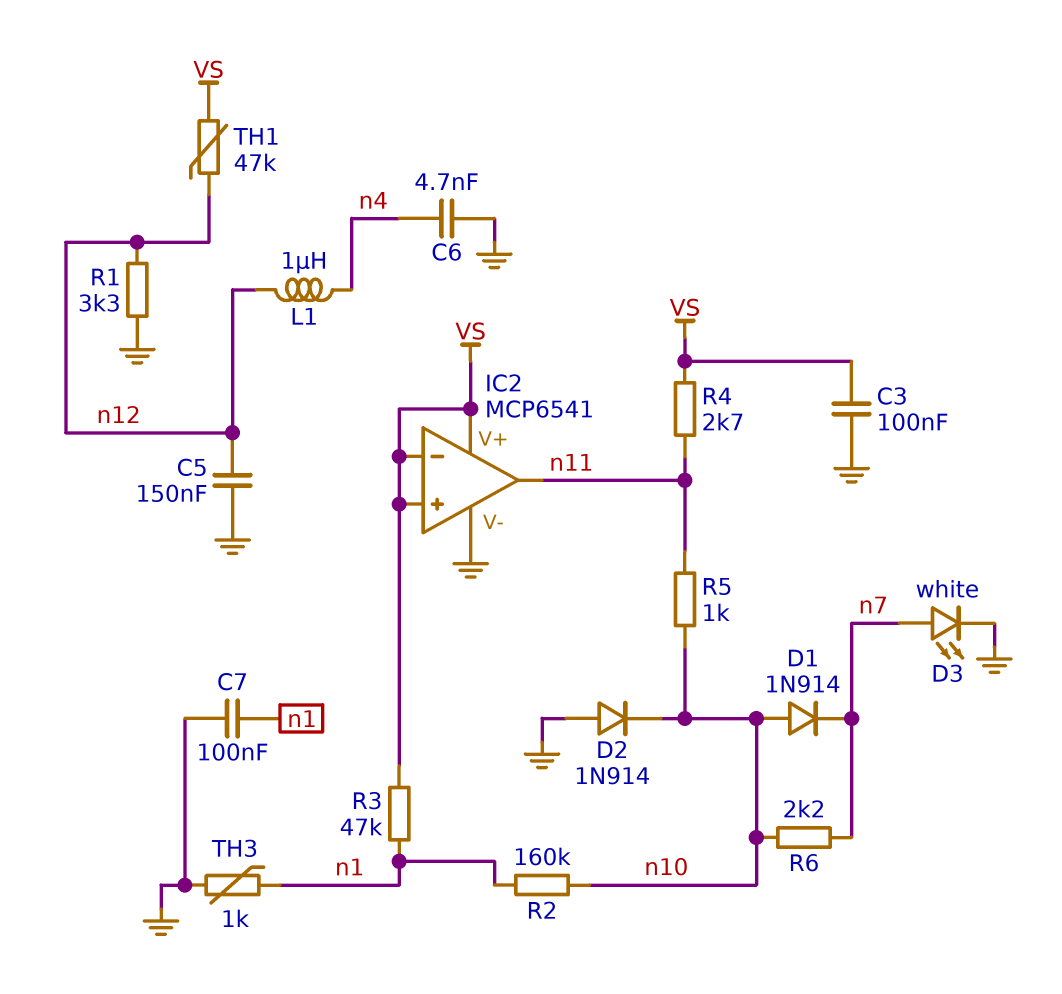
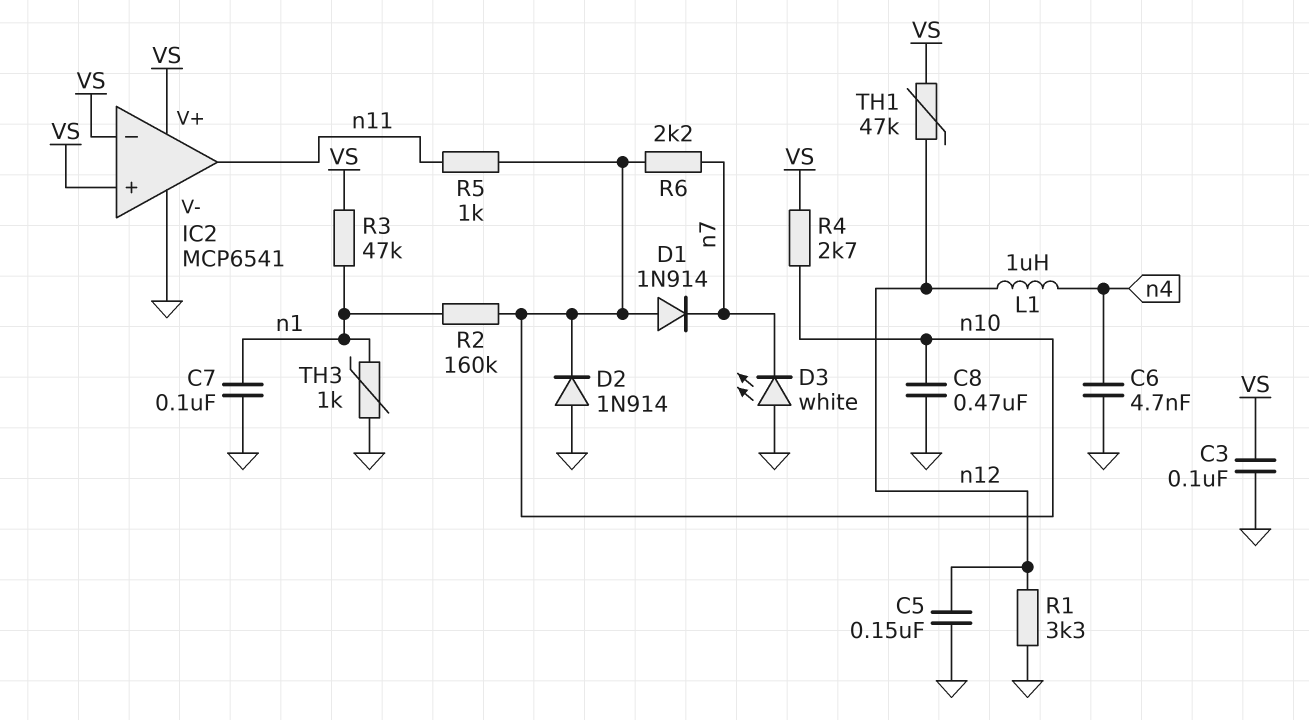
C8: none -> 470nF (GND, n10)
D3: LED white (A n7, K GND) -> LED white (A GND, K n7)
R4: 2.7k (VS, n11) -> 2.7k (VS, n10)

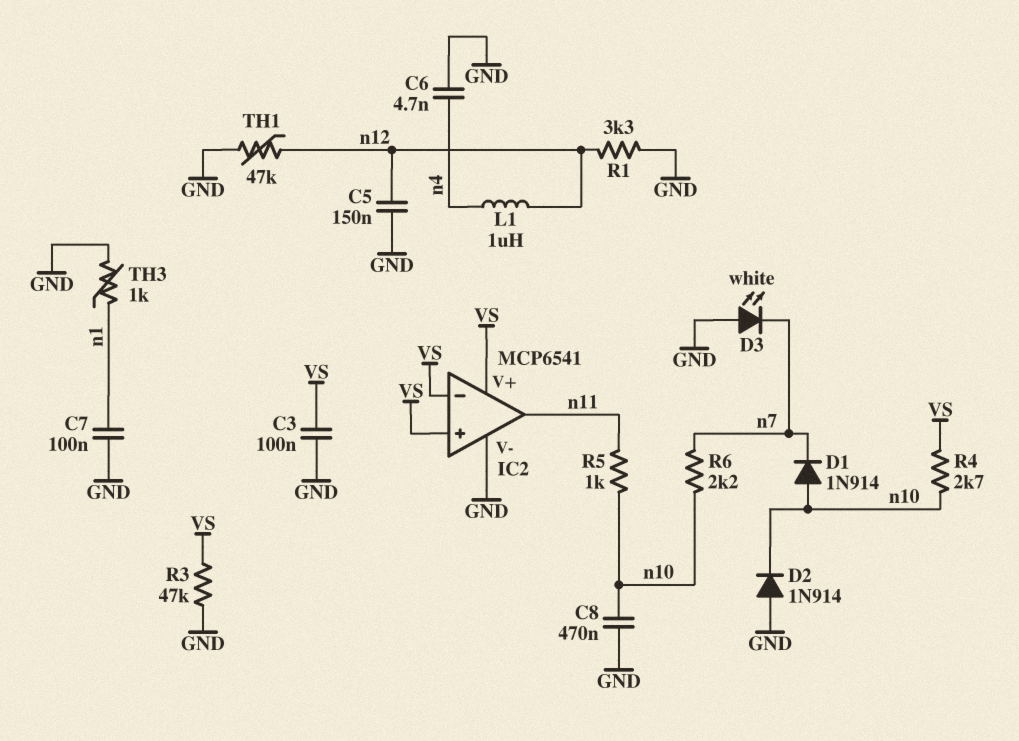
R2: 160k (n1, n10) -> none
R3: 47k (VS, n1) -> 47k (GND, VS)
TH1: 47k (VS, n12) -> 47k (GND, n12)

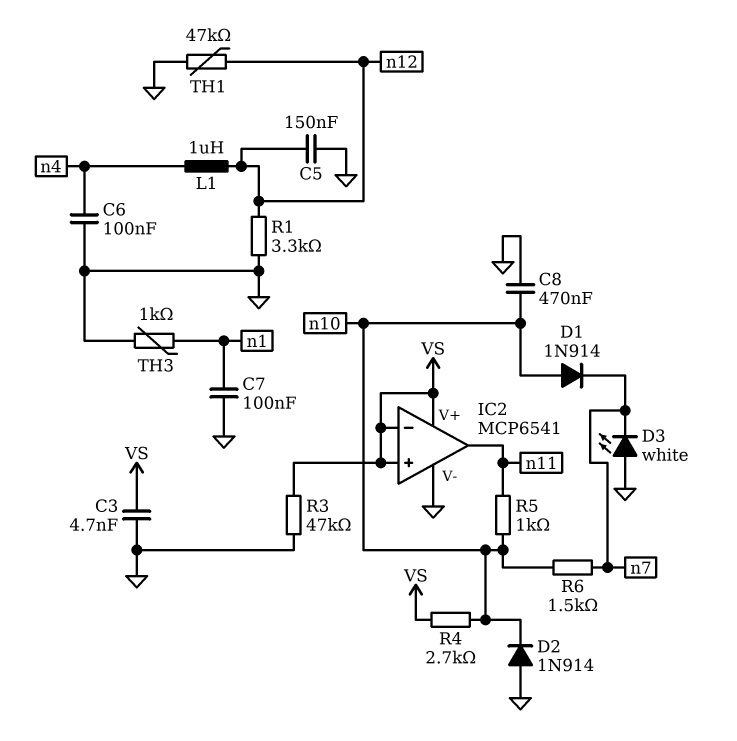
C3: 100nF (GND, VS) -> 4.7nF (GND, VS)
C6: 4.7nF (GND, n4) -> 100nF (GND, n4)
R6: 2.2k (n7, n10) -> 1.5k (n7, n10)

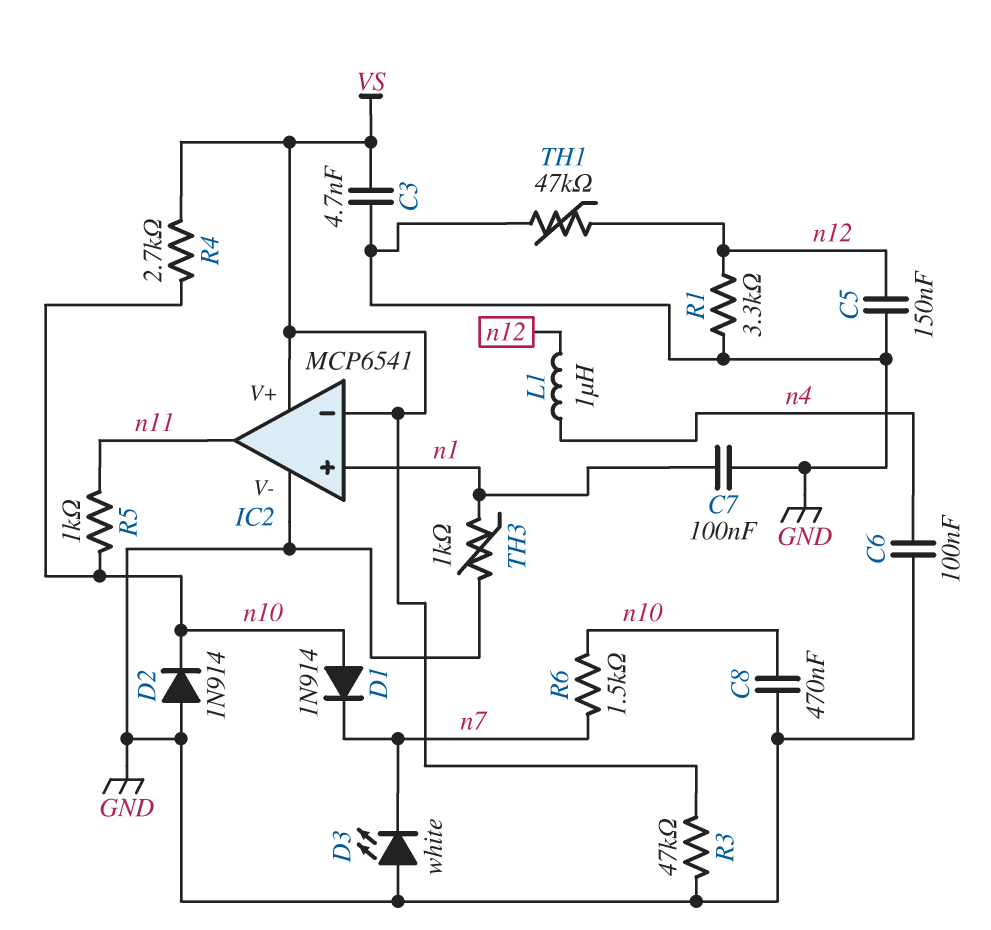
IC2 pin in+: VS -> n1

